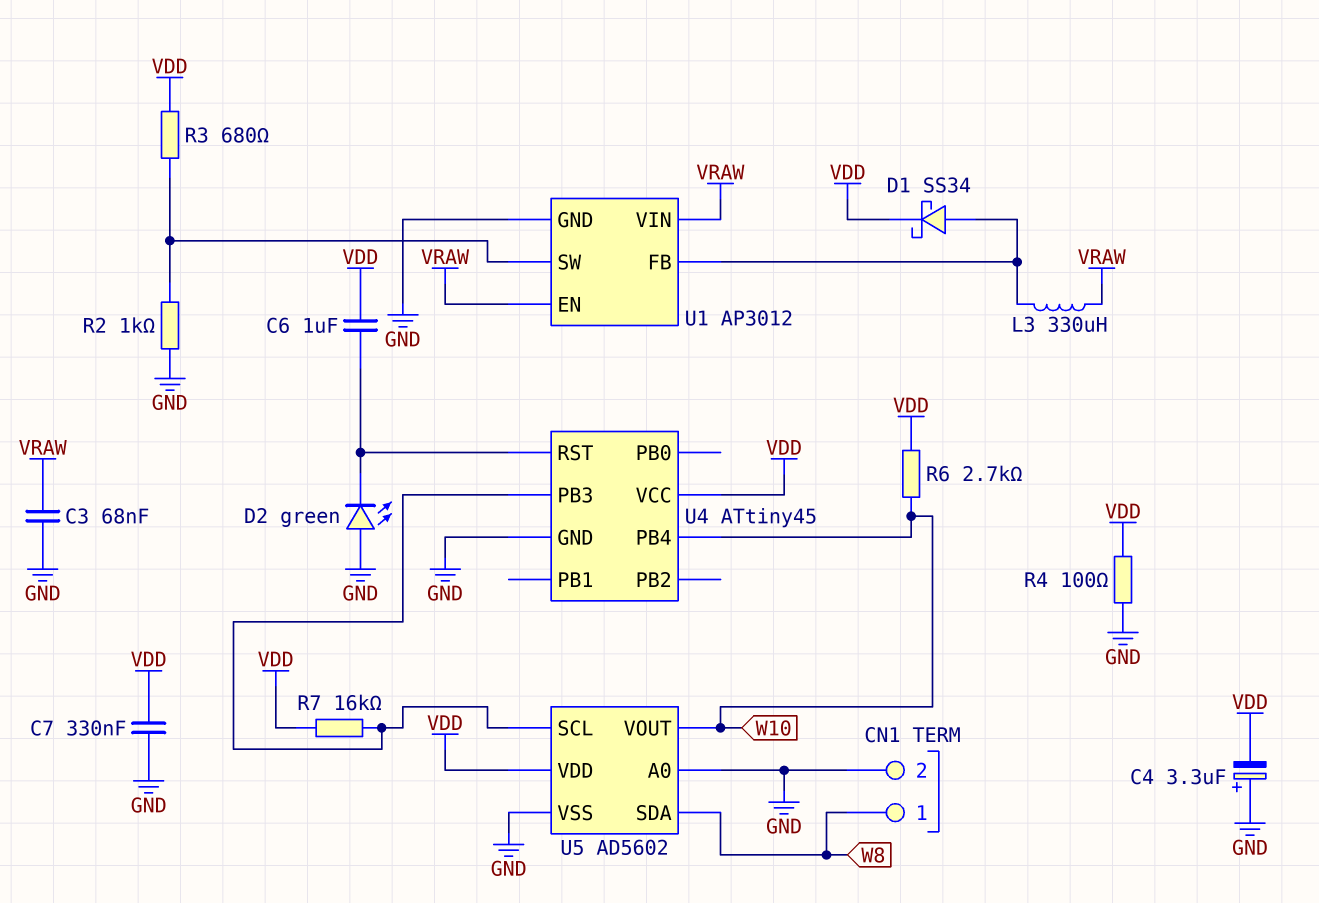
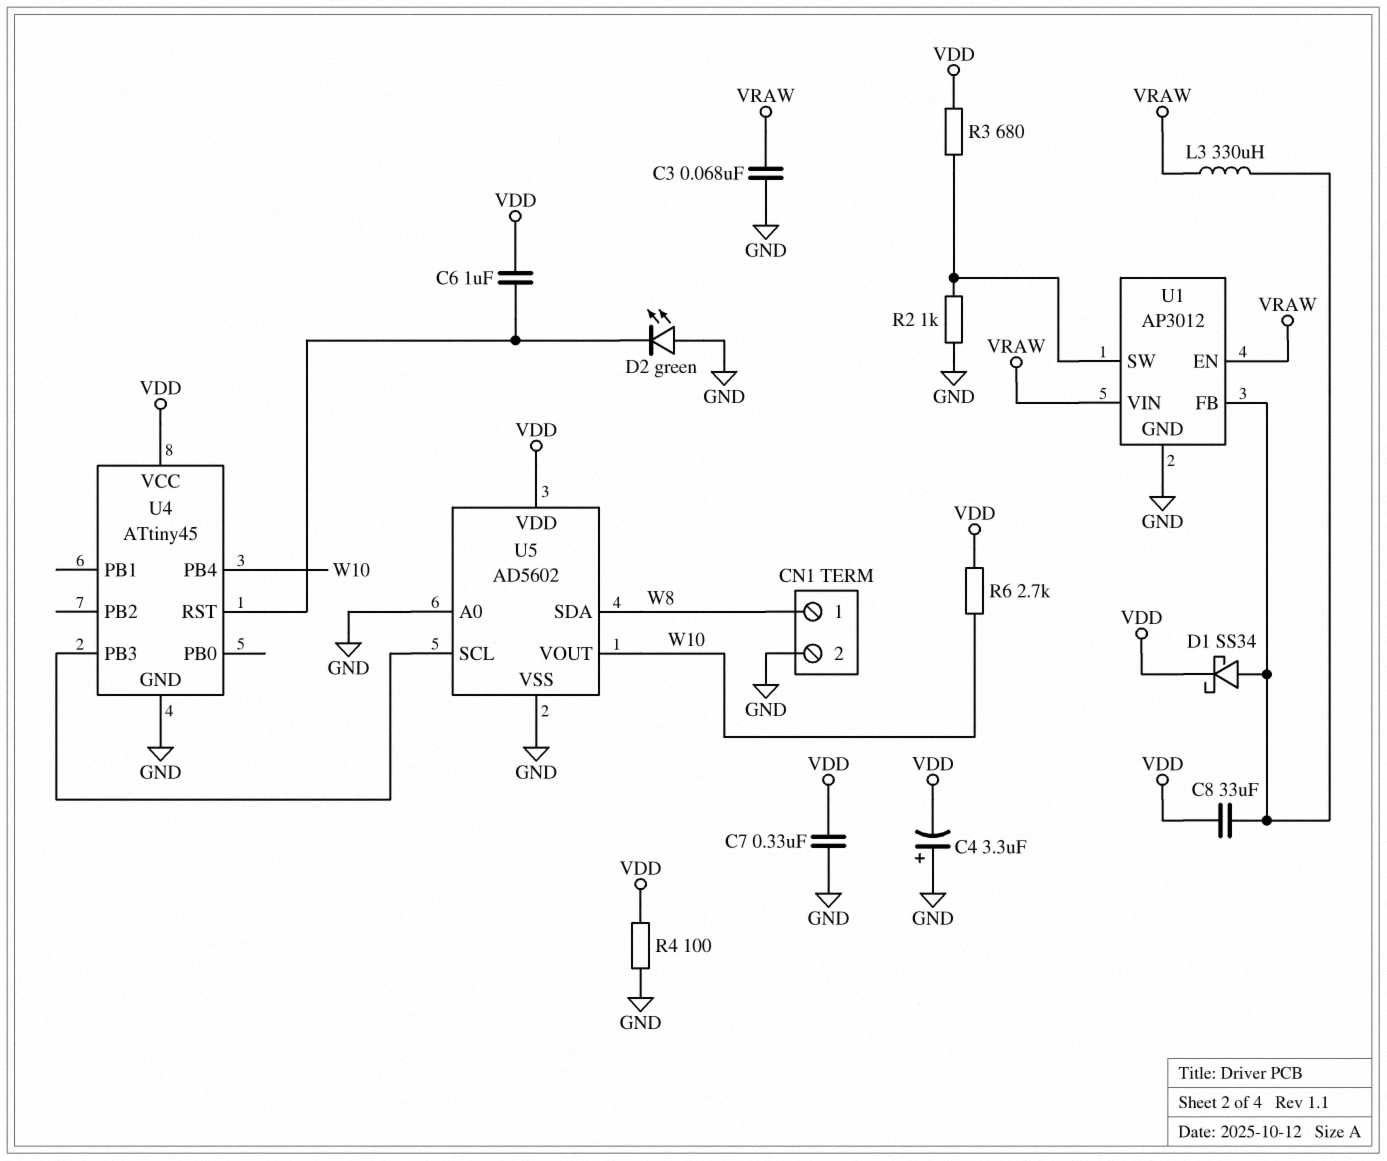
C8: none -> 33uF (U1/FB, VDD)
R7: 16k (U4/PB3, VDD) -> none

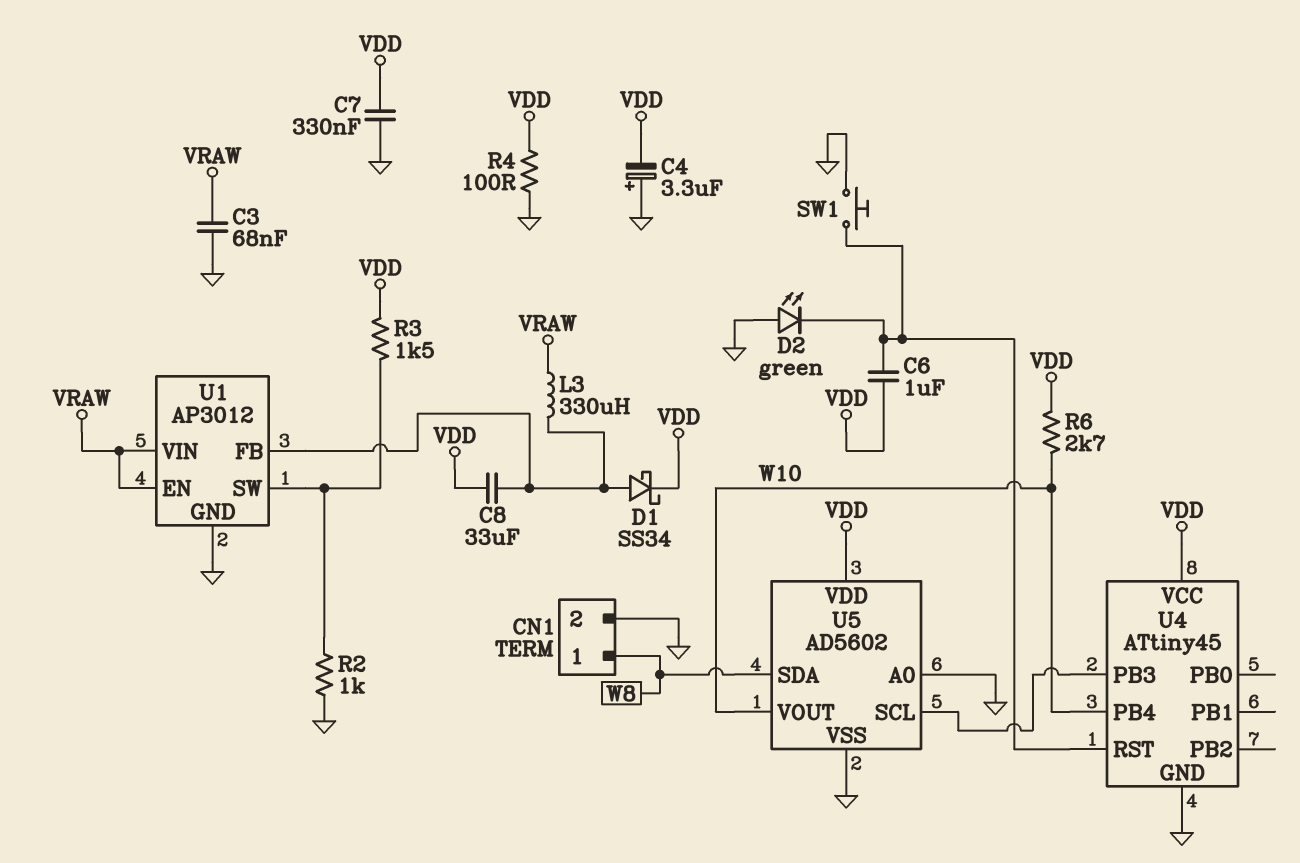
R3: 680 (U1/SW, VDD) -> 1.5k (U1/SW, VDD)
SW1: none -> button (GND, U4/RST)

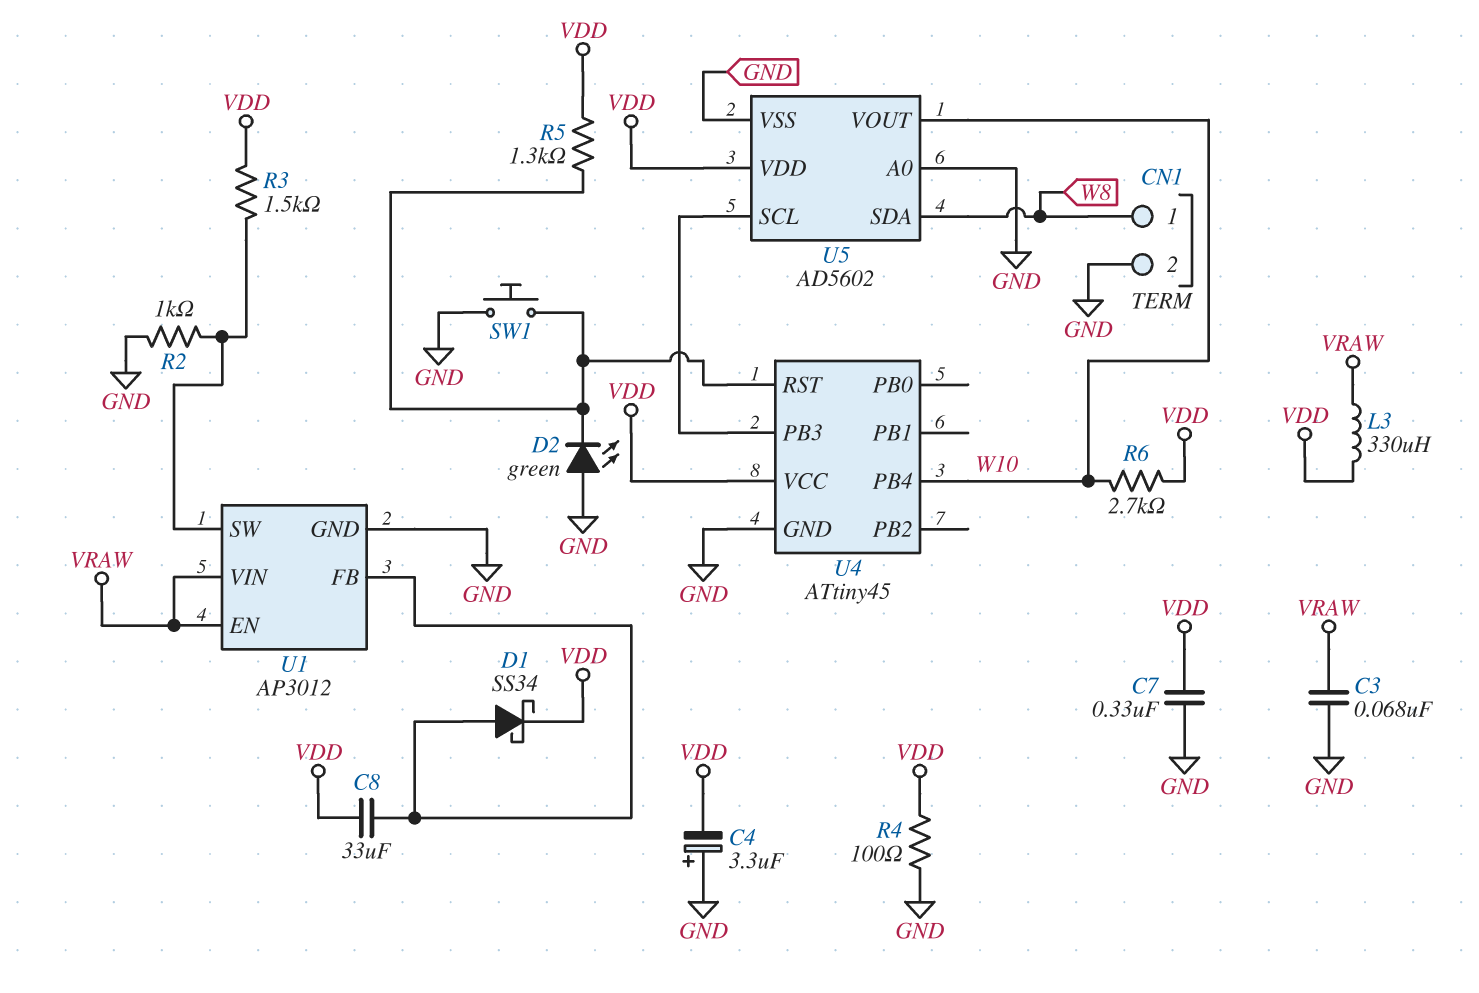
C6: 1uF (U4/RST, VDD) -> none
L3: 330uH (U1/FB, VRAW) -> 330uH (VDD, VRAW)
R5: none -> 1.3k (U4/RST, VDD)

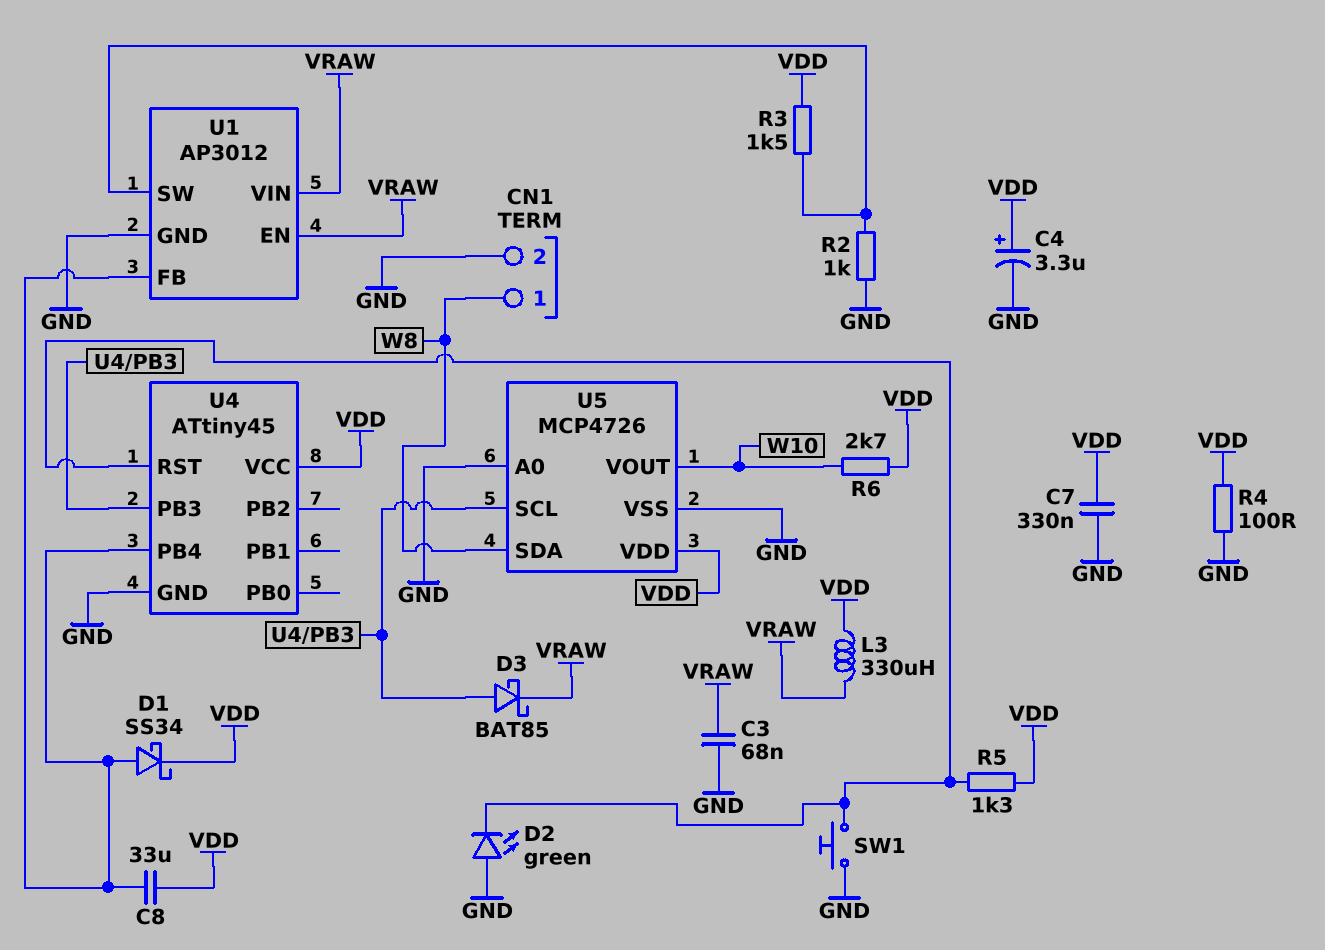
C4: 3.3uF (plus GND, minus VDD) -> 3.3uF (plus VDD, minus GND)
D3: none -> schottky BAT85 (A U4/PB3, K VRAW)
U4 pin PB4: W10 -> U1/FB
U5: AD5602 -> MCP4726

